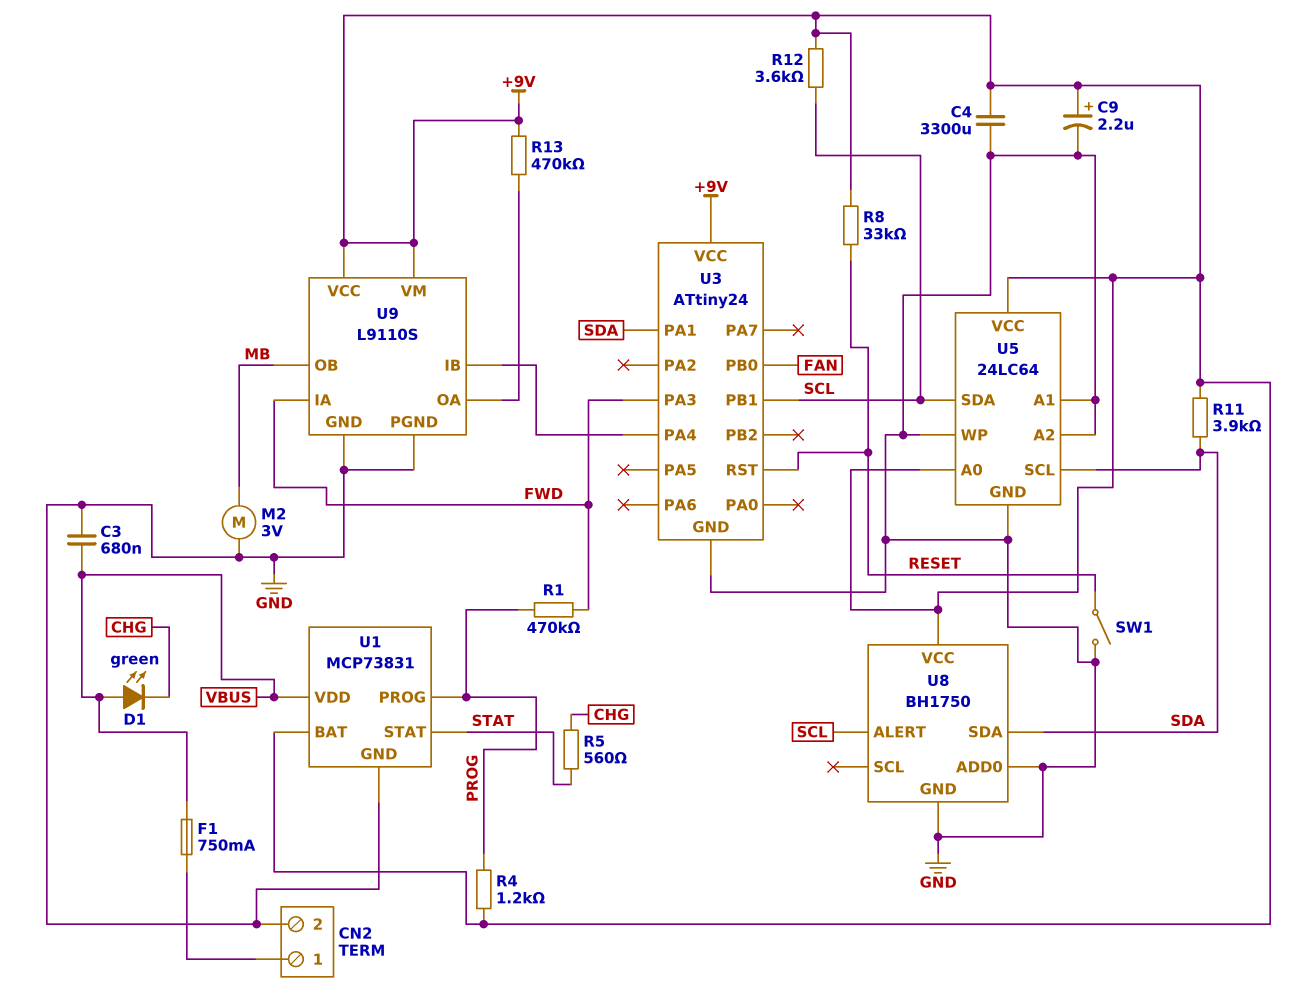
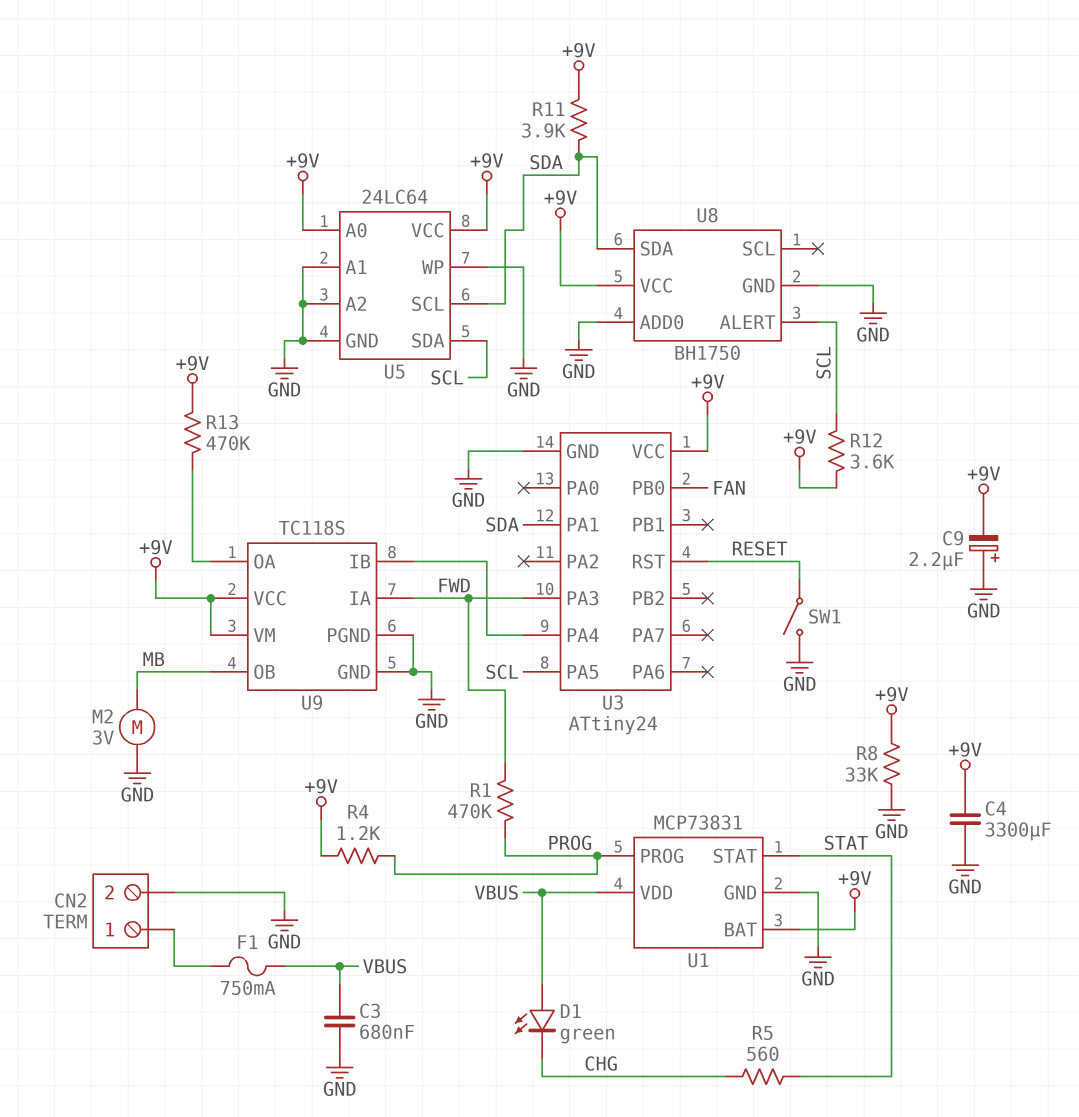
C9: 2.2uF (plus +9V, minus GND) -> 2.2uF (plus GND, minus +9V)
R8: 33k (+9V, RESET) -> 33k (+9V, GND)
U3 pin PA5: none -> SCL
U3 pin PB1: SCL -> none
U9: L9110S -> TC118S

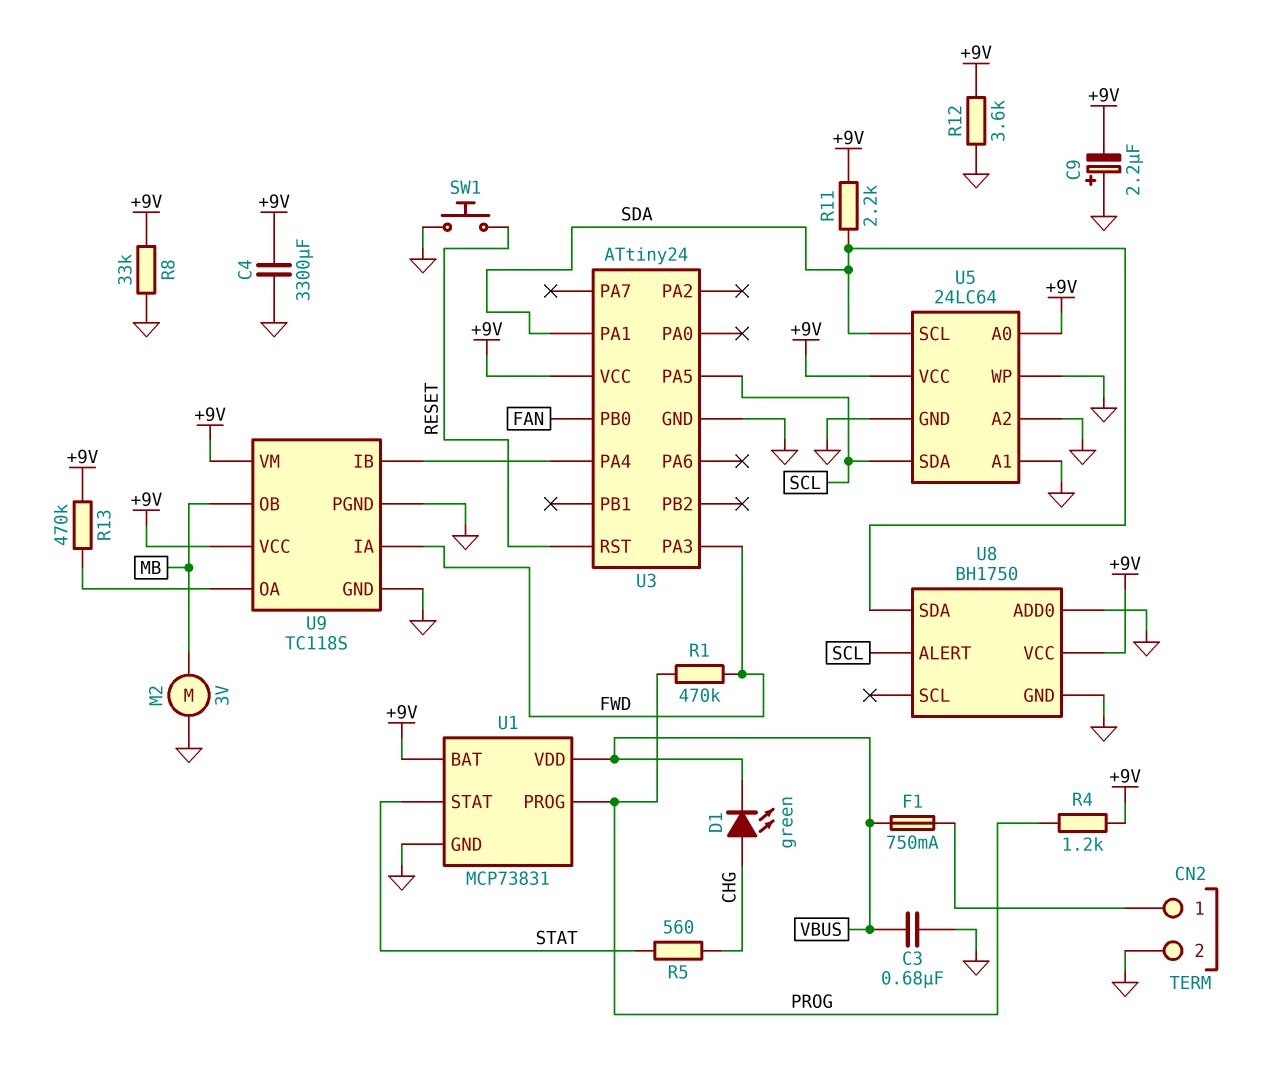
D1: LED green (A VBUS, K CHG) -> LED green (A CHG, K VBUS)
R11: 3.9k (+9V, SDA) -> 2.2k (+9V, SDA)
R12: 3.6k (+9V, SCL) -> 3.6k (+9V, GND)
SW1: switch (GND, RESET) -> button (GND, RESET)

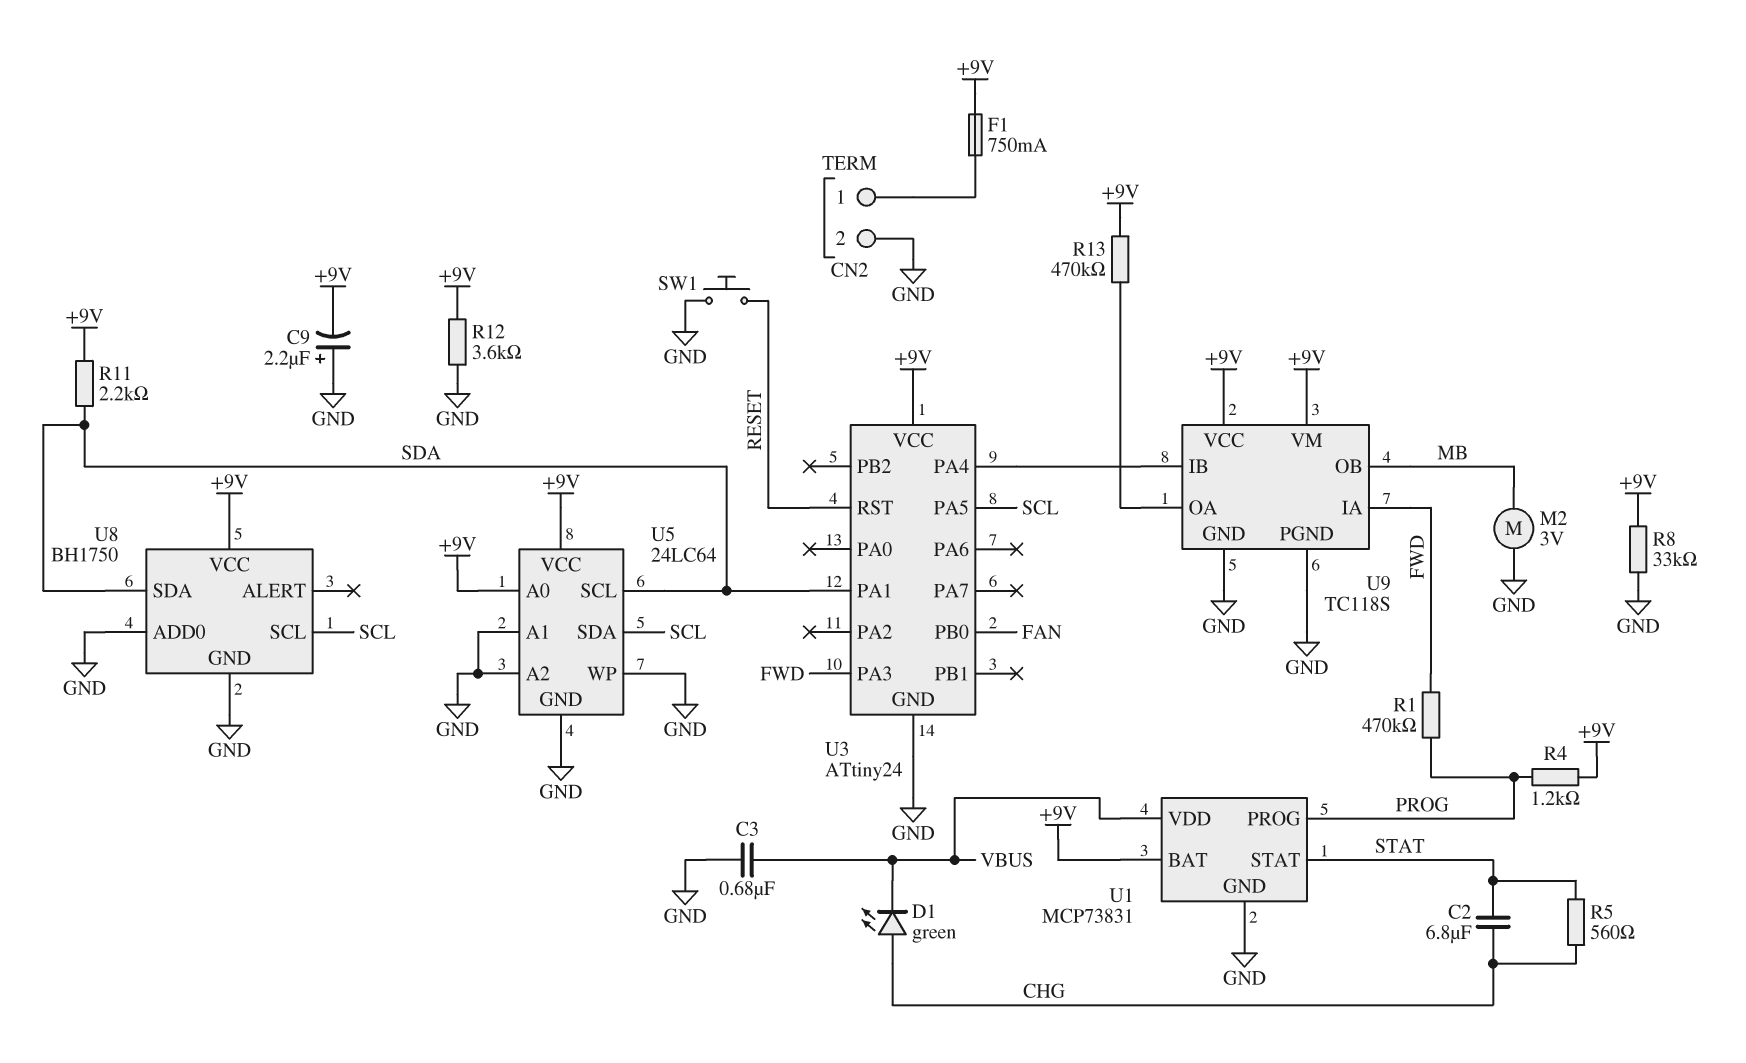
C2: none -> 6.8uF (CHG, STAT)
C4: 3300uF (+9V, GND) -> none
F1: 750mA (CN2/1, VBUS) -> 750mA (+9V, CN2/1)
U8 pin ALERT: SCL -> none
U8 pin SCL: none -> SCL

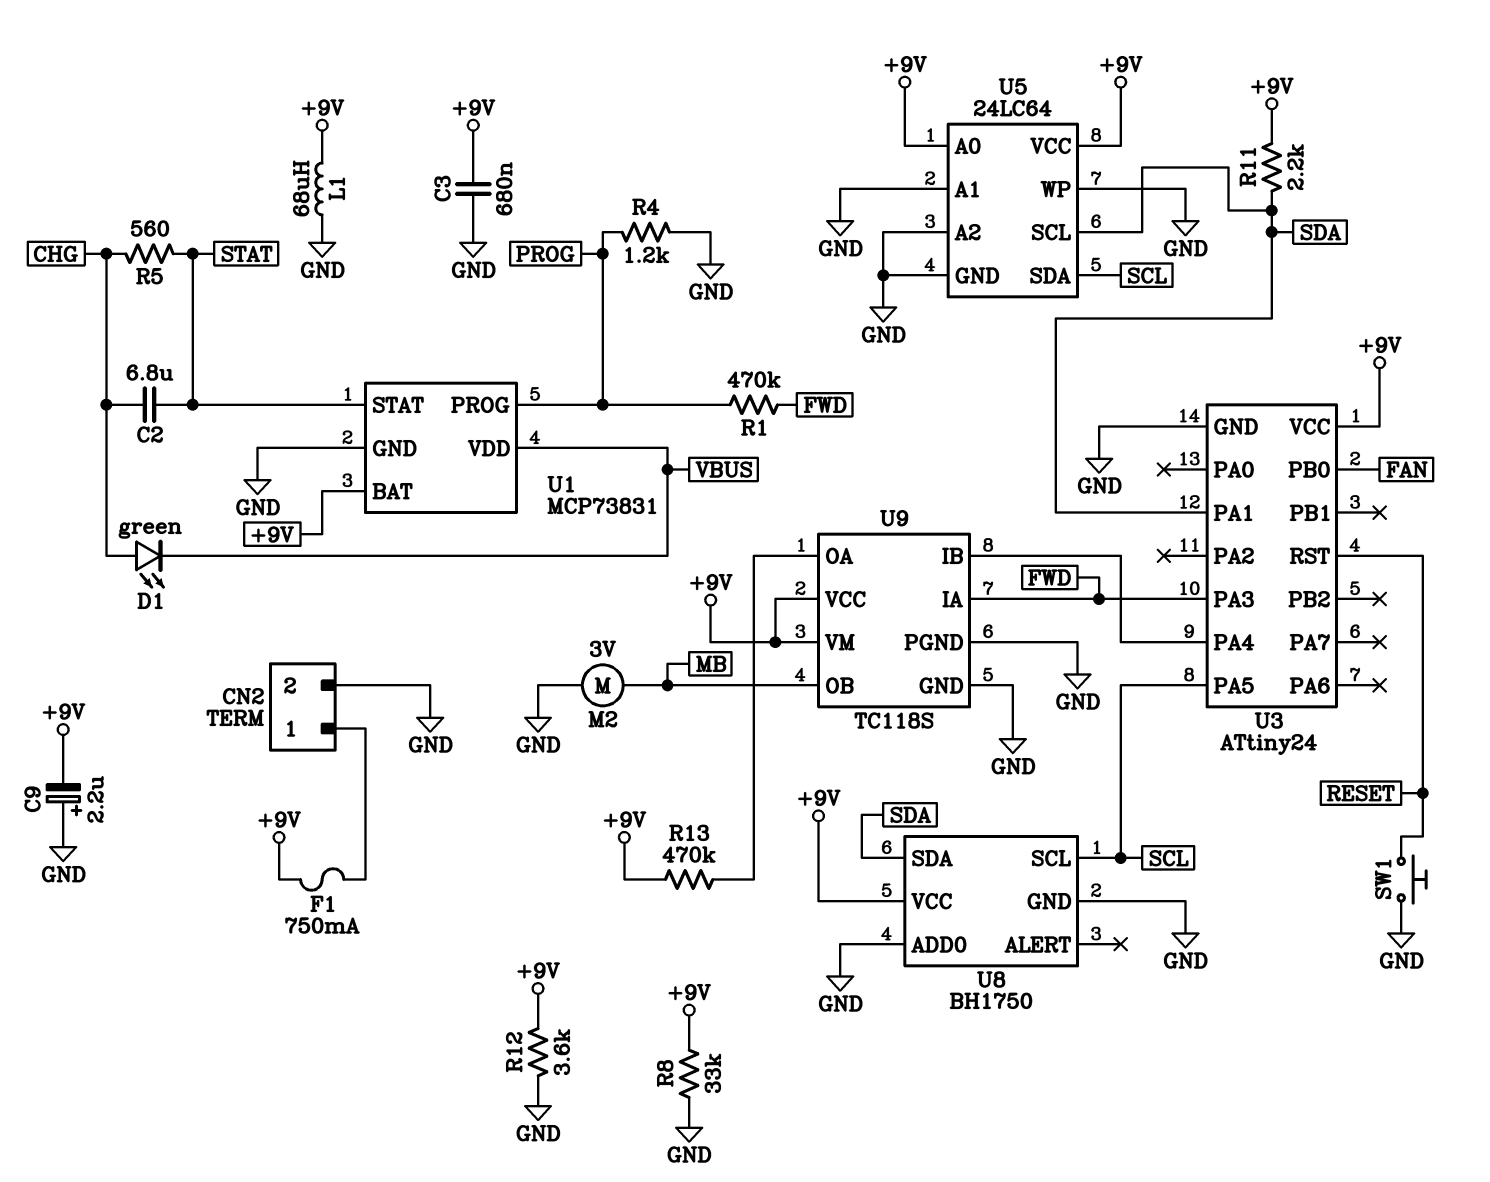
C3: 680nF (GND, VBUS) -> 680nF (+9V, GND)
L1: none -> 68uH (+9V, GND)
R4: 1.2k (+9V, PROG) -> 1.2k (GND, PROG)

